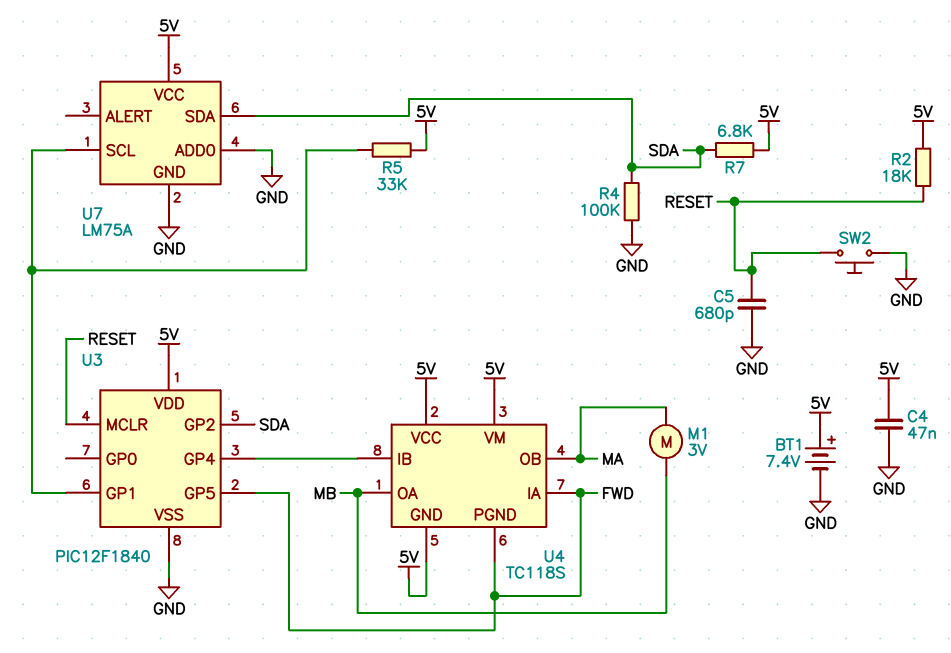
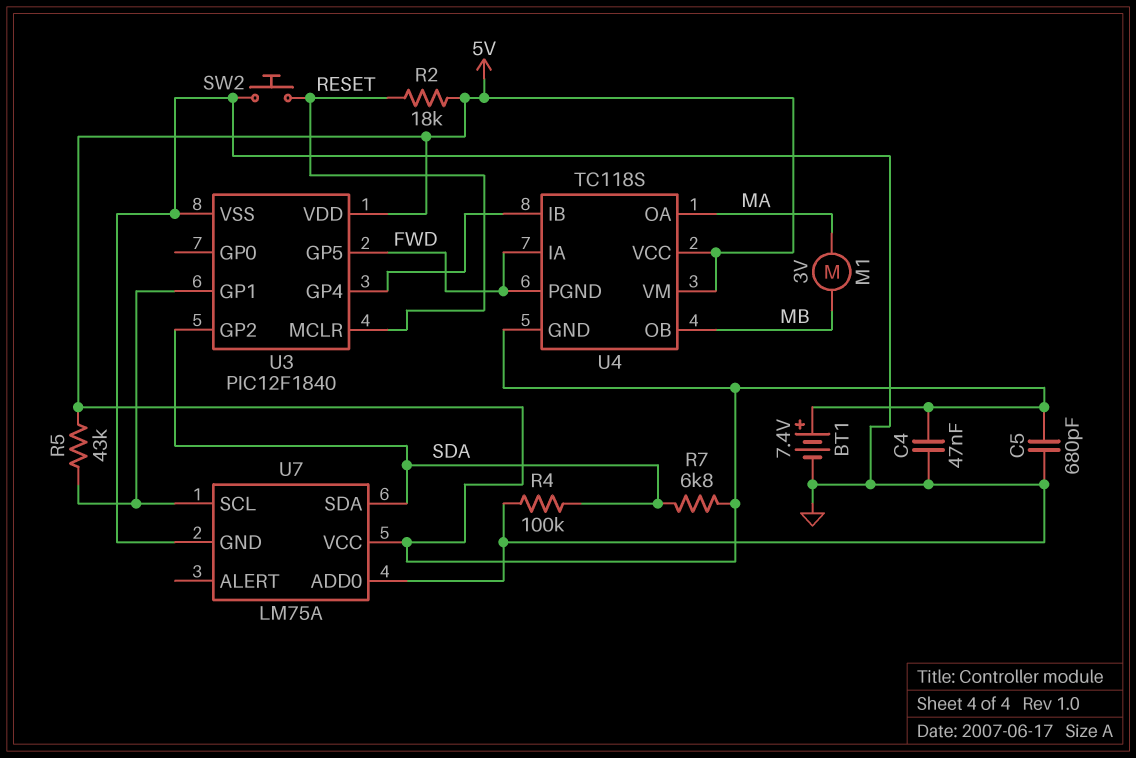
C5: 680pF (GND, RESET) -> 680pF (5V, GND)
R5: 33k (5V, U3/GP1) -> 43k (5V, U3/GP1)
U4 pin OA: MB -> MA
U4 pin OB: MA -> MB

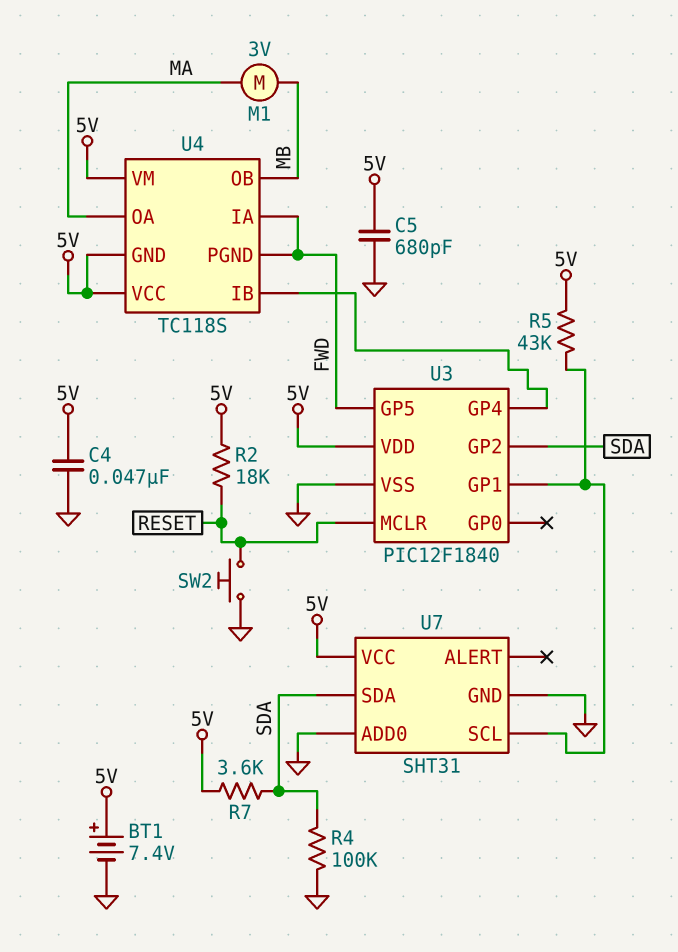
R7: 6.8k (5V, SDA) -> 3.6k (5V, SDA)
U7: LM75A -> SHT31

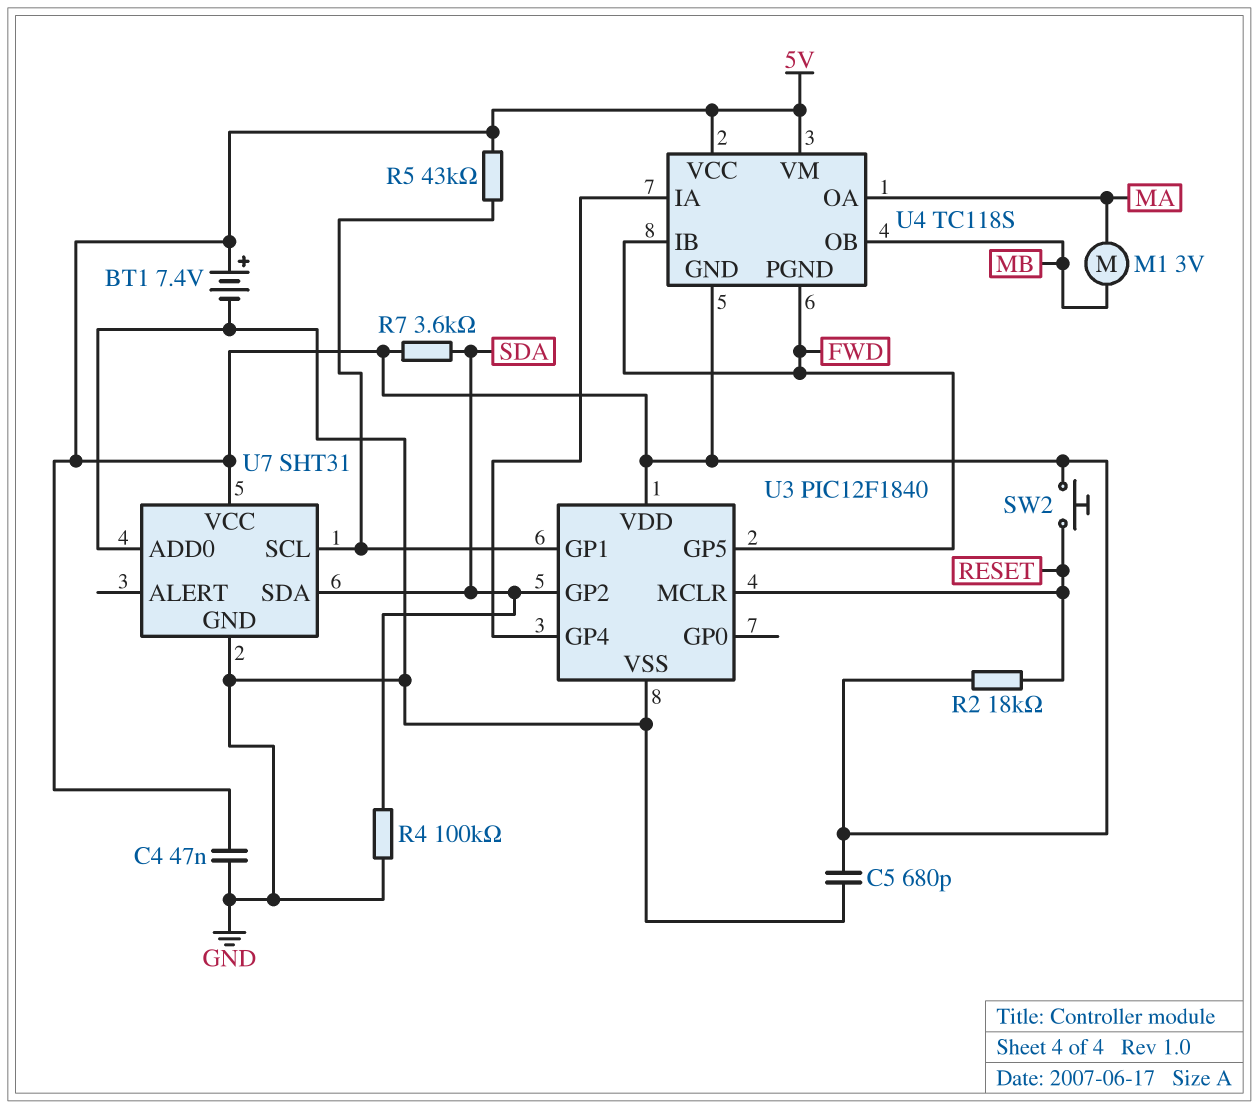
SW2: button (GND, RESET) -> button (5V, RESET)
U4 pin IA: FWD -> U3/GP4
U4 pin IB: U3/GP4 -> FWD

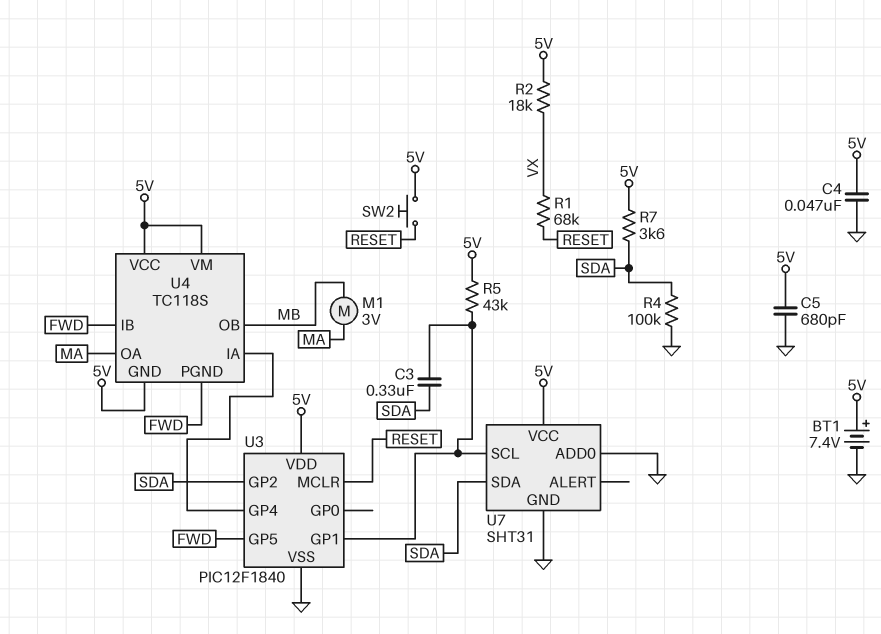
C3: none -> 330nF (SDA, U3/GP1)
R1: none -> 68k (RESET, VX)
R2: 18k (5V, RESET) -> 18k (5V, VX)

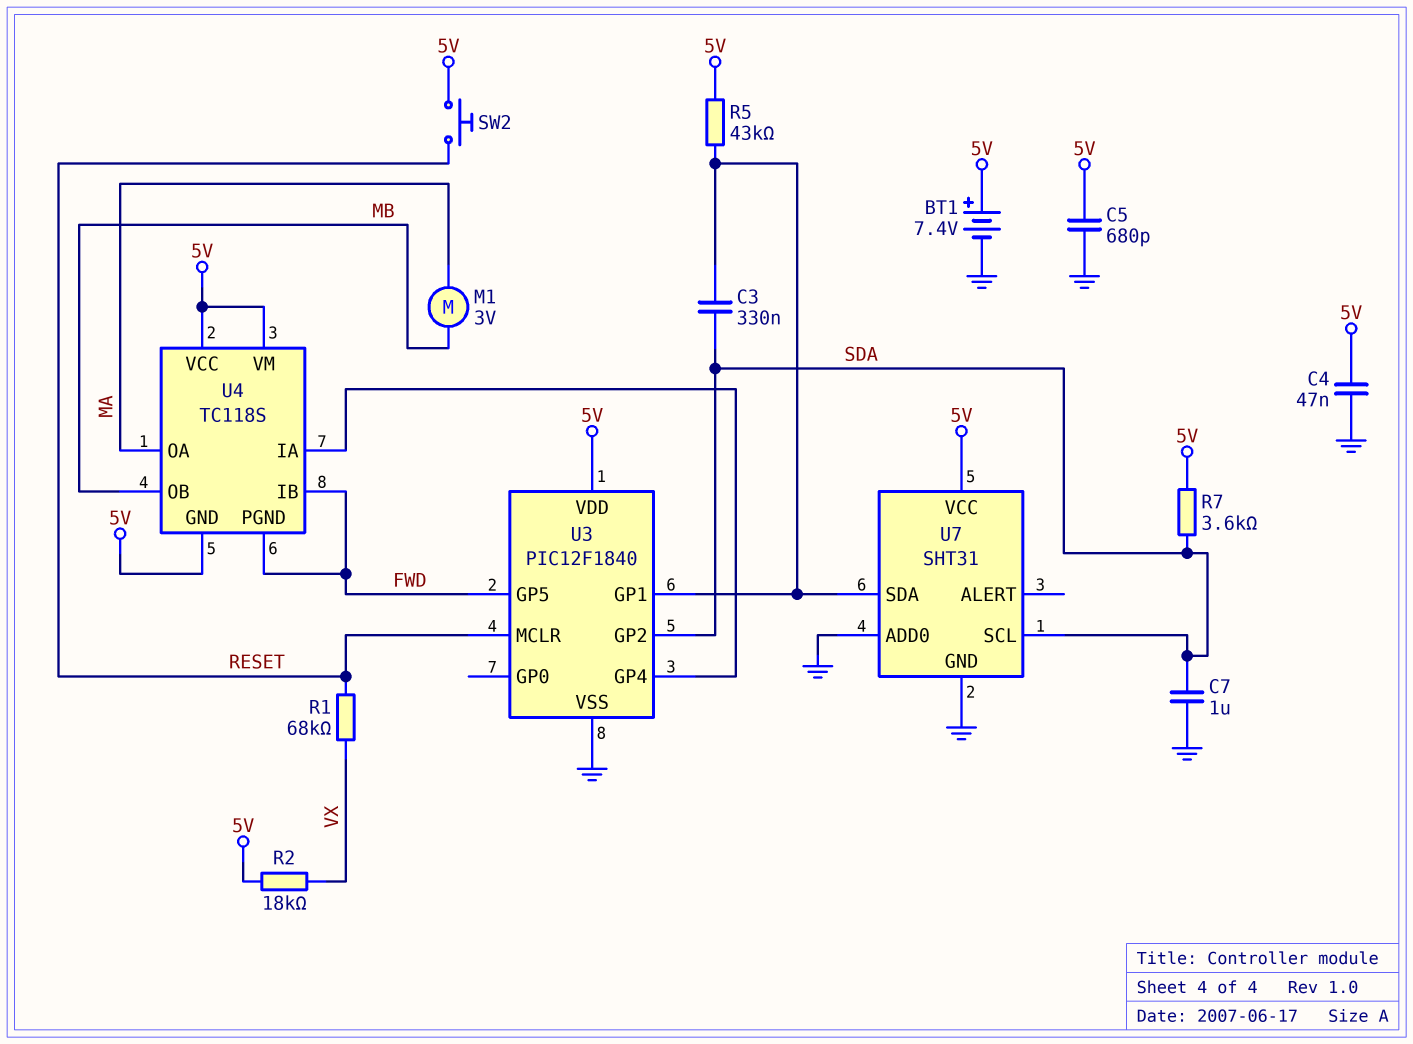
C7: none -> 1uF (GND, SDA)
R4: 100k (GND, SDA) -> none
U7 pin SCL: U3/GP1 -> SDA
U7 pin SDA: SDA -> U3/GP1

